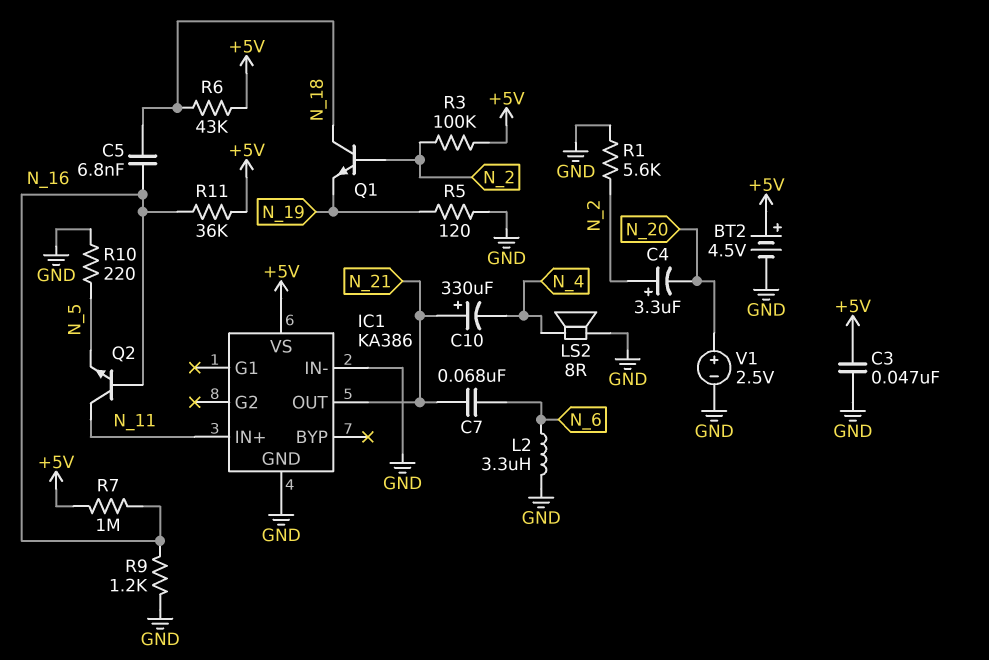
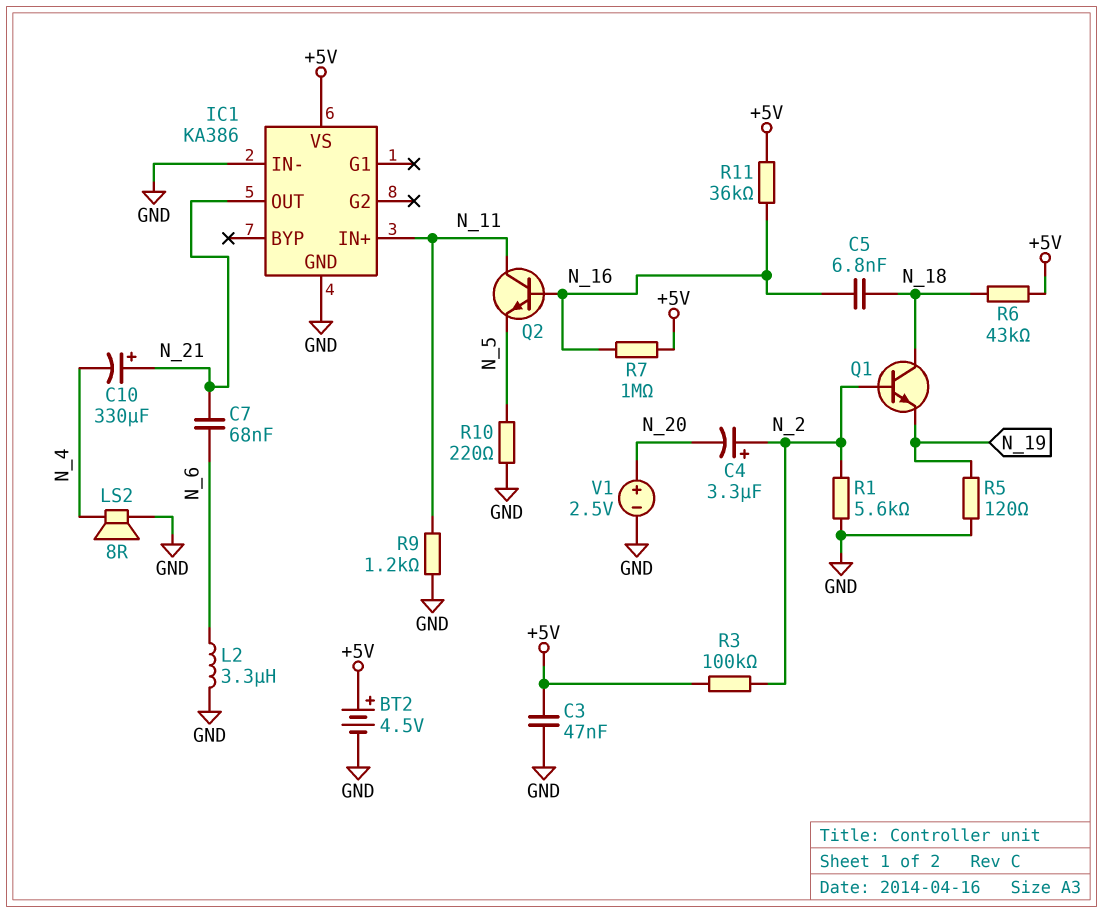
R9: 1.2k (GND, N_16) -> 1.2k (GND, N_11)

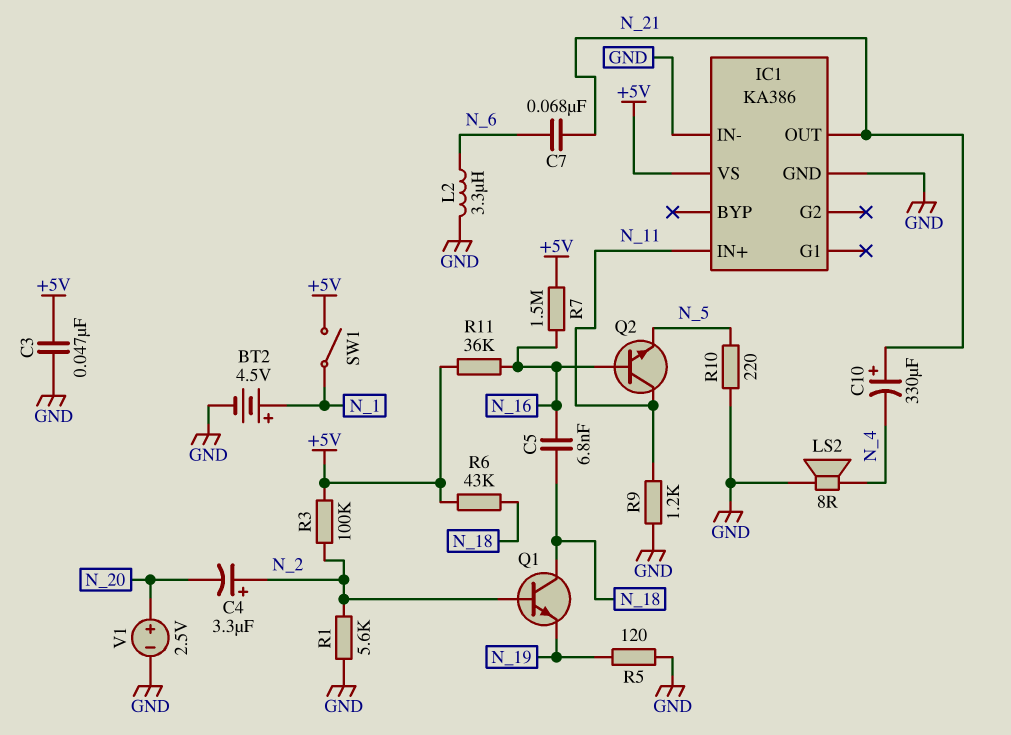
BT2: 4.5V (plus +5V, minus GND) -> 4.5V (plus N_1, minus GND)
R7: 1M (+5V, N_16) -> 1.5M (+5V, N_16)
SW1: none -> switch (+5V, N_1)

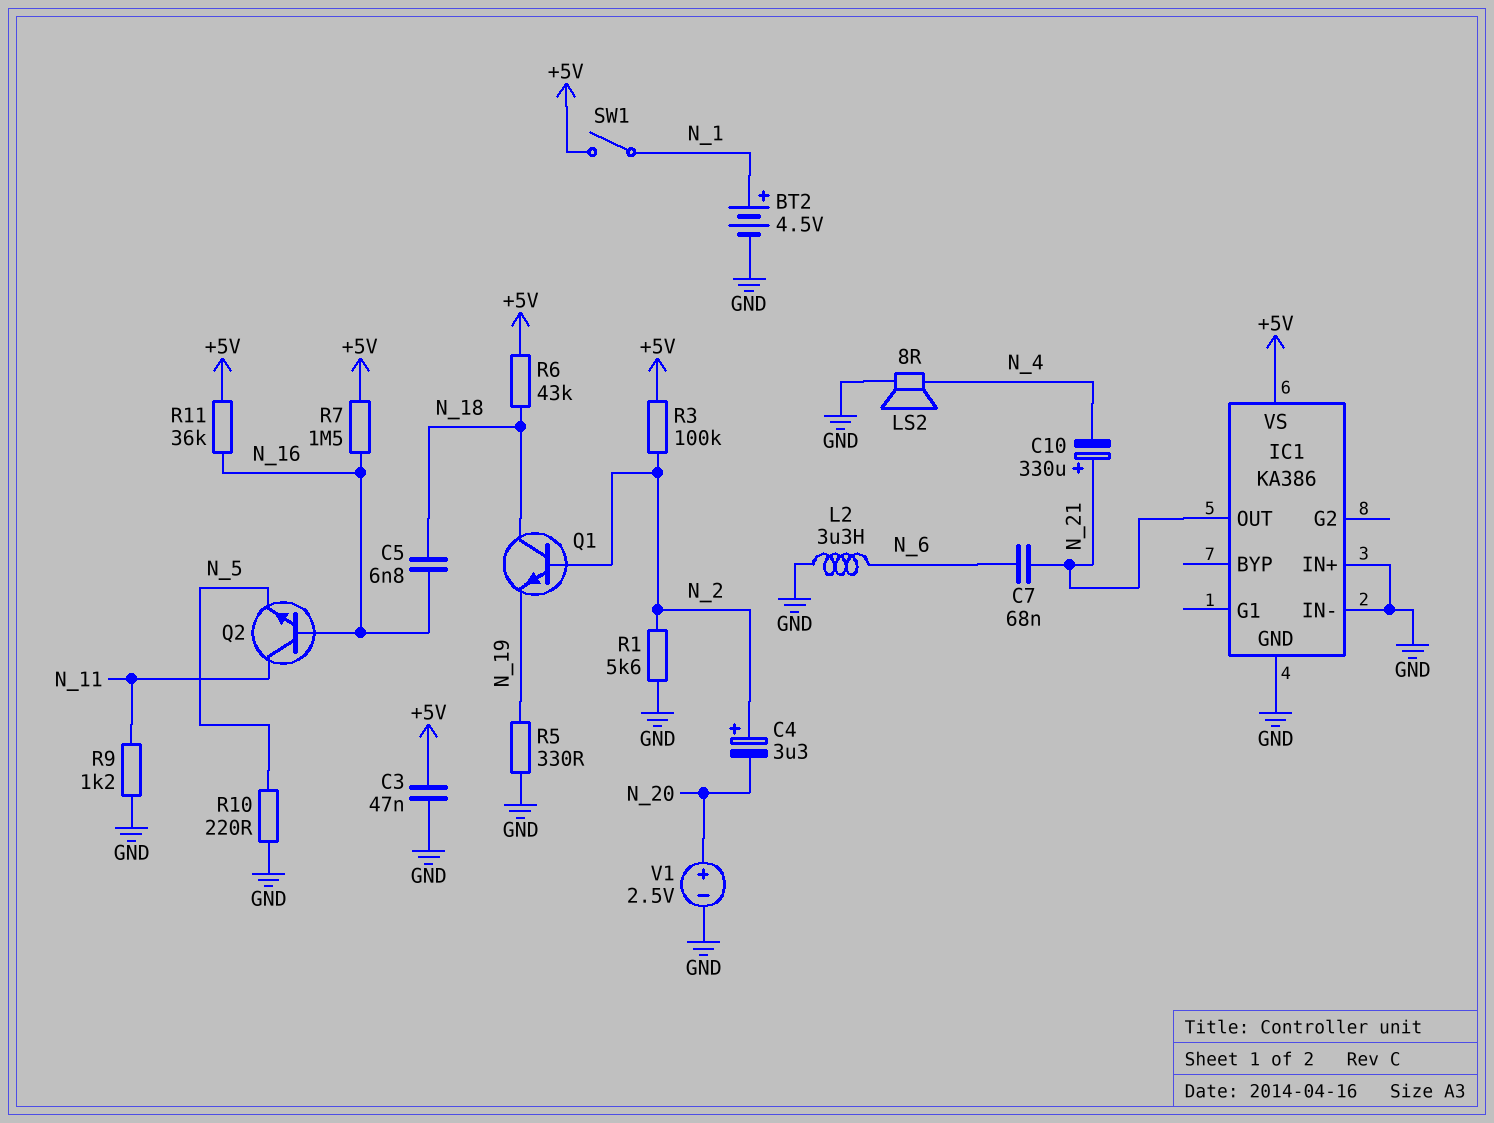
IC1 pin IN+: N_11 -> GND
R5: 120 (GND, N_19) -> 330 (GND, N_19)

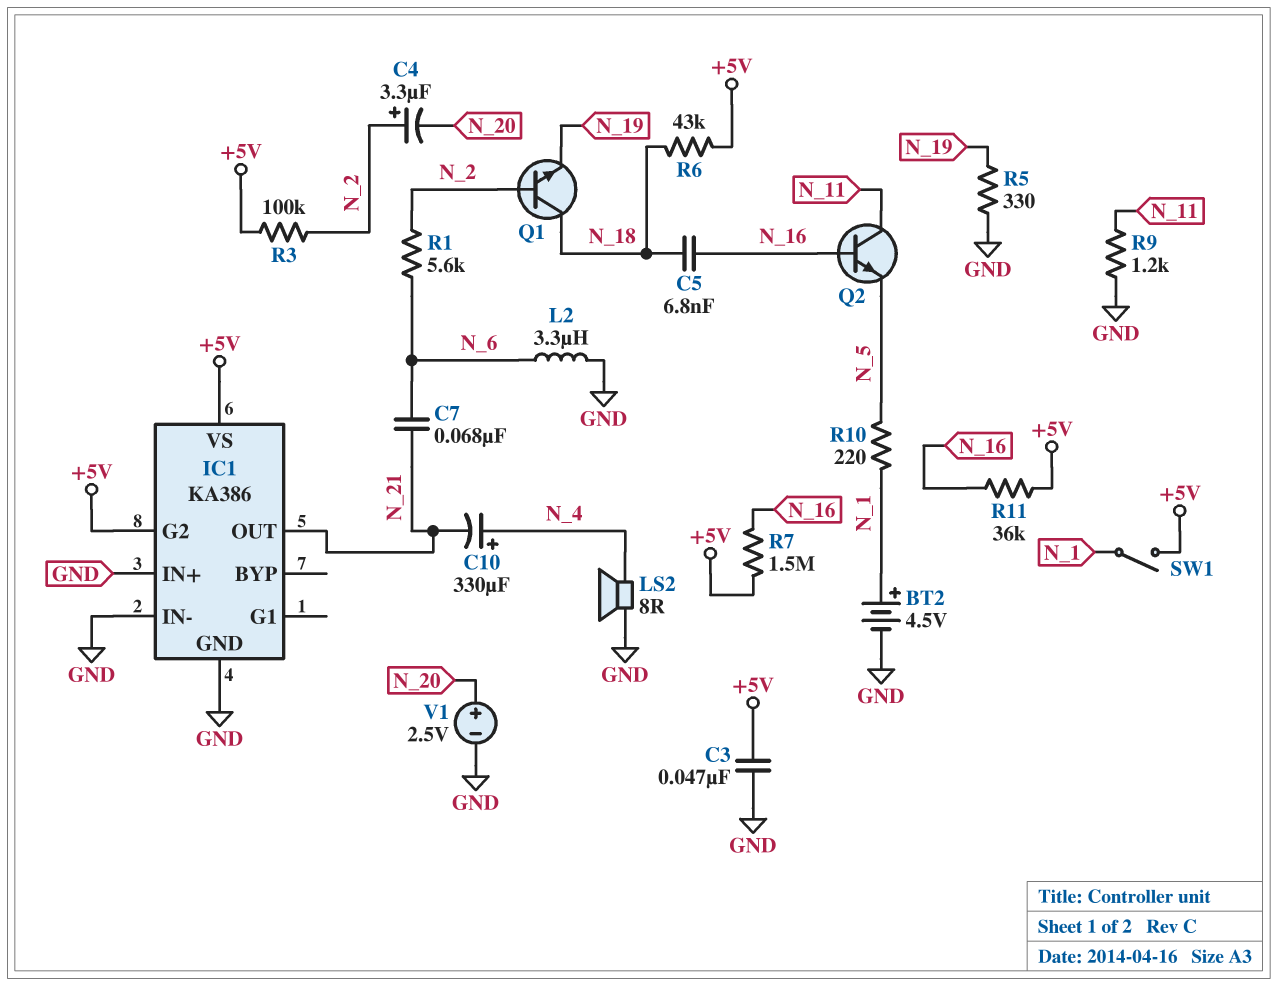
C10: 330uF (plus N_21, minus N_4) -> 330uF (plus N_4, minus N_21)
IC1 pin G2: none -> +5V
R1: 5.6k (GND, N_2) -> 5.6k (N_2, N_6)
R10: 220 (GND, N_5) -> 220 (N_1, N_5)

